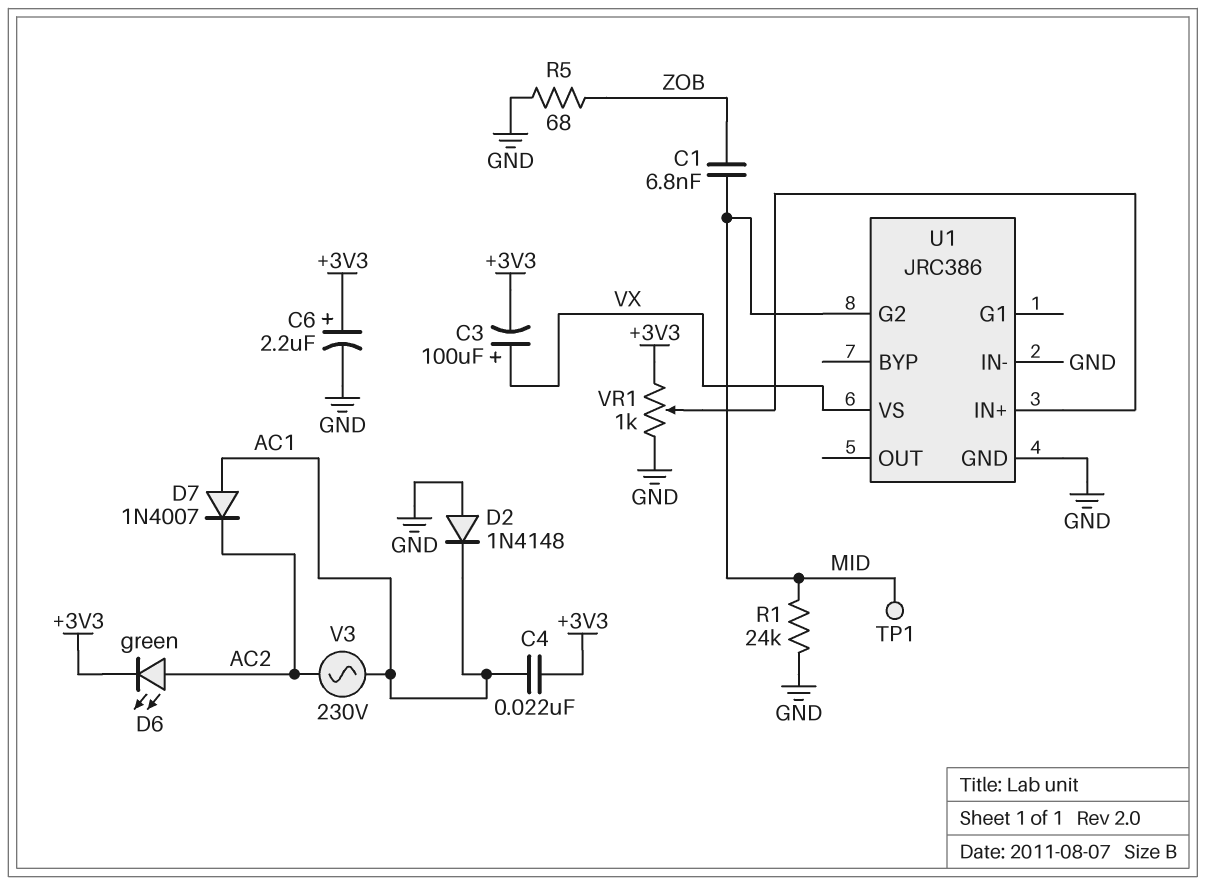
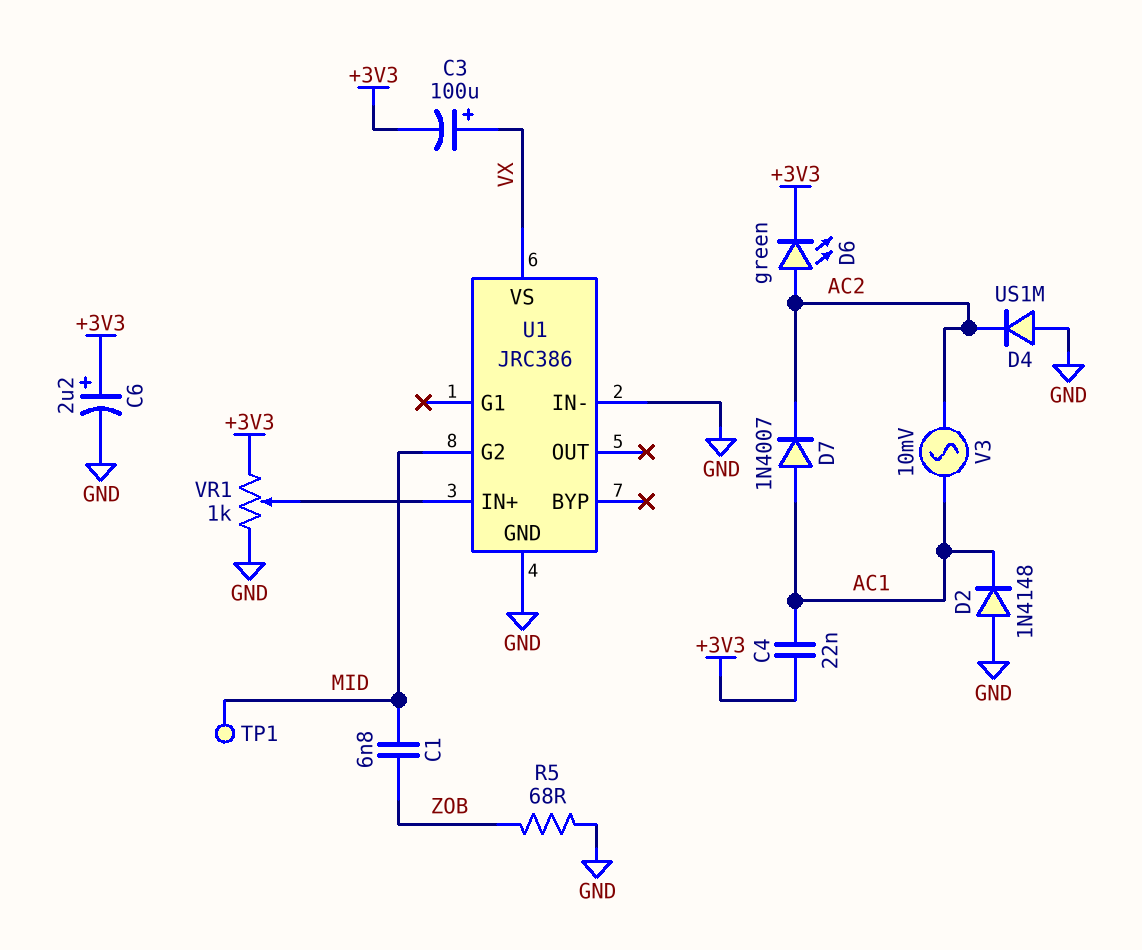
D4: none -> diode US1M (A GND, K AC2)
R1: 24k (GND, MID) -> none
V3: AC 230V (AC1, AC2) -> AC 10mV (AC1, AC2)

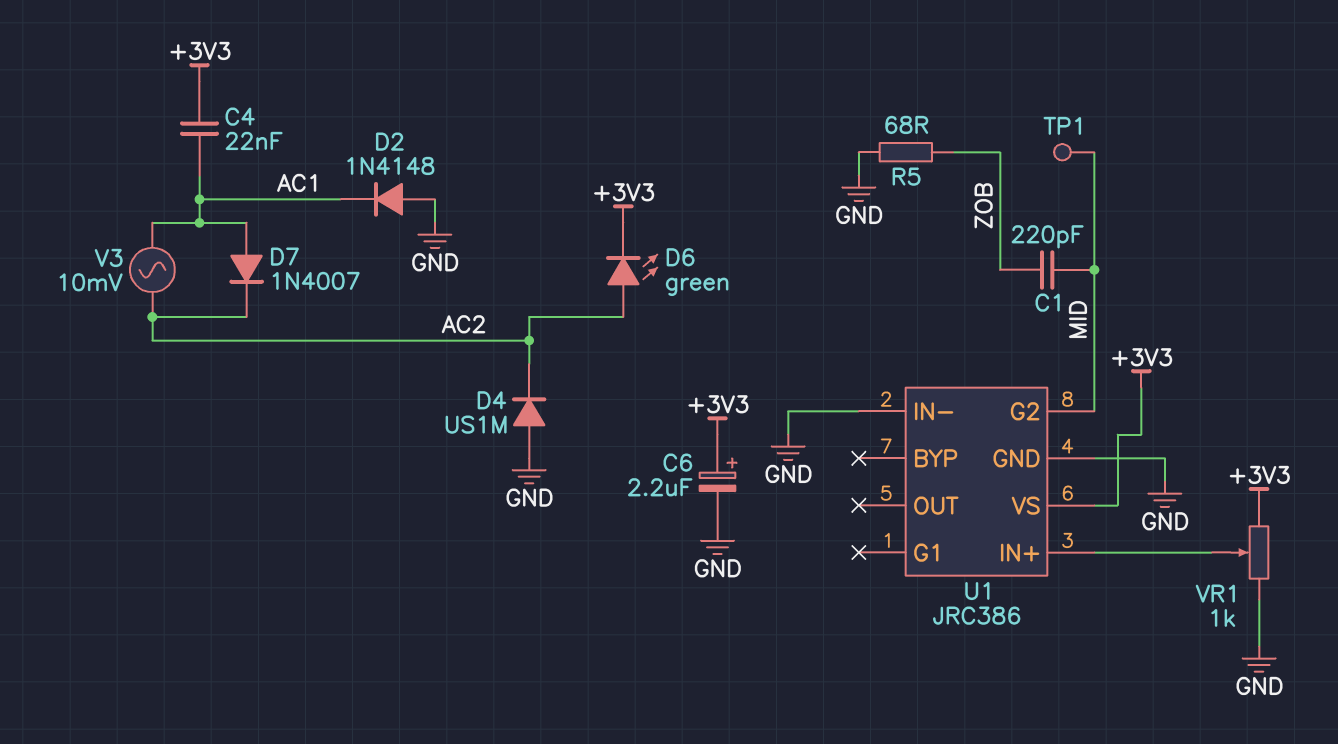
C1: 6.8nF (MID, ZOB) -> 220pF (MID, ZOB)
C3: 100uF (plus VX, minus +3V3) -> none
U1 pin VS: VX -> +3V3

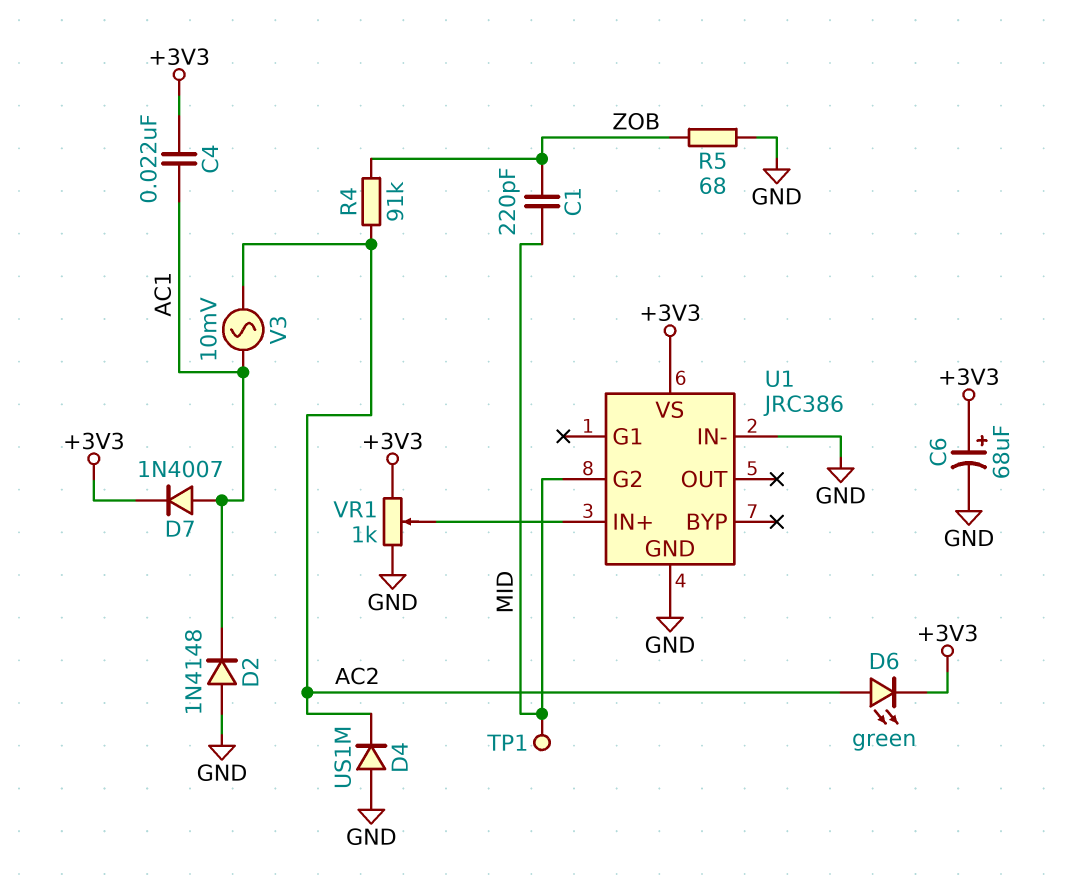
C6: 2.2uF (plus +3V3, minus GND) -> 68uF (plus +3V3, minus GND)
D7: diode 1N4007 (A AC1, K AC2) -> diode 1N4007 (A AC1, K +3V3)
R4: none -> 91k (AC2, ZOB)

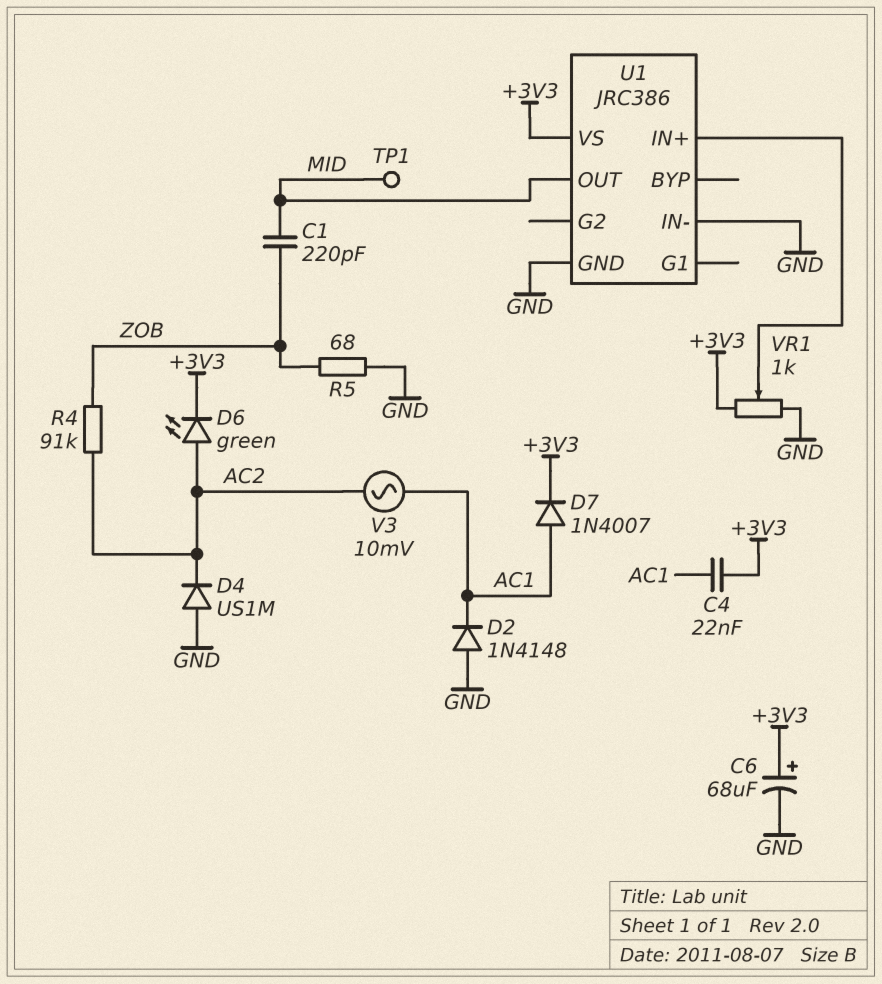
U1 pin G2: MID -> none
U1 pin OUT: none -> MID

